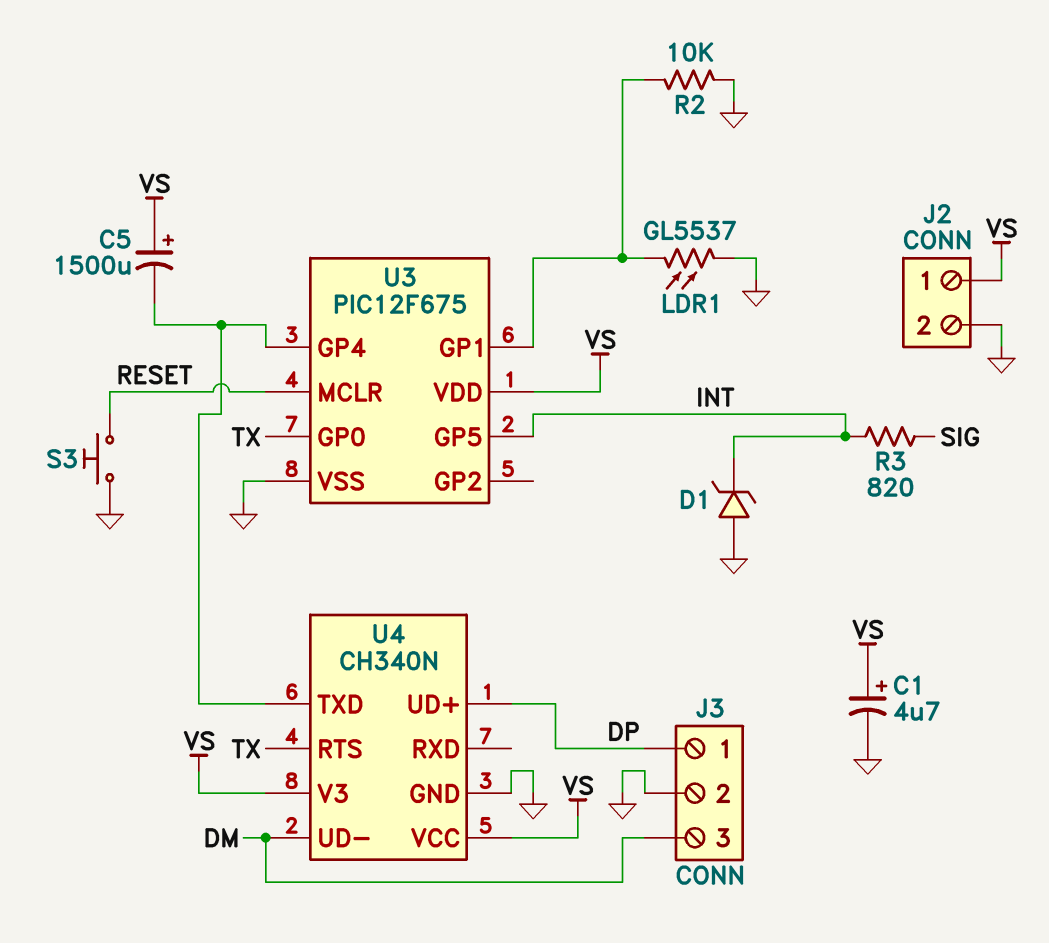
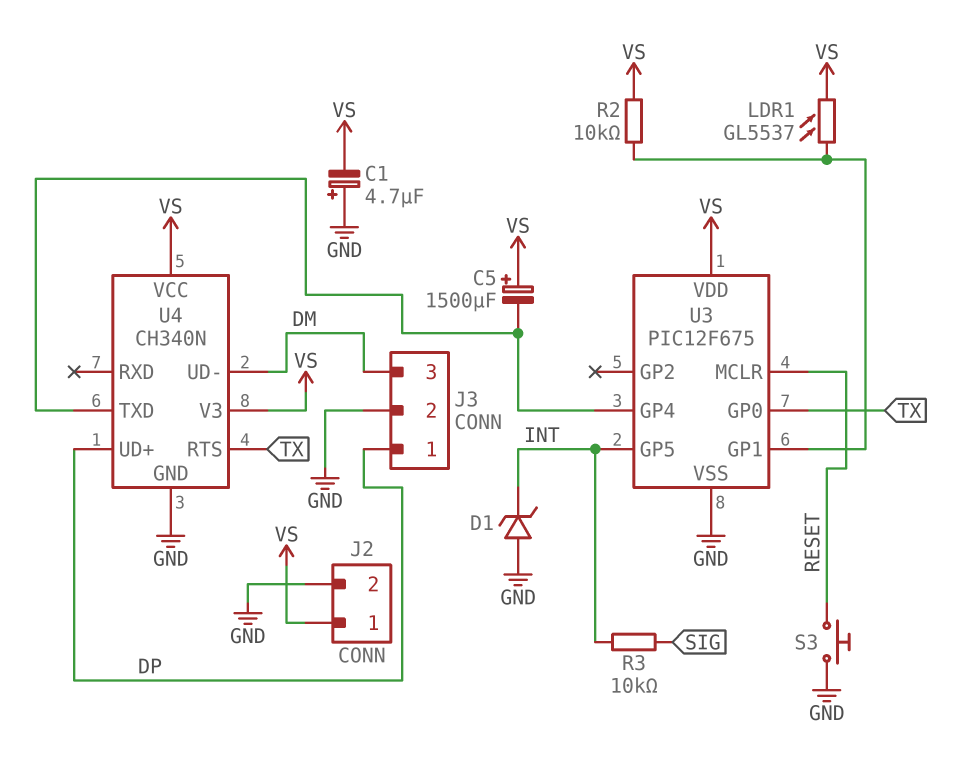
C1: 4.7uF (plus VS, minus GND) -> 4.7uF (plus GND, minus VS)
LDR1: GL5537 (GND, U3/GP1) -> GL5537 (U3/GP1, VS)
R2: 10k (GND, U3/GP1) -> 10k (U3/GP1, VS)
R3: 820 (INT, SIG) -> 10k (INT, SIG)

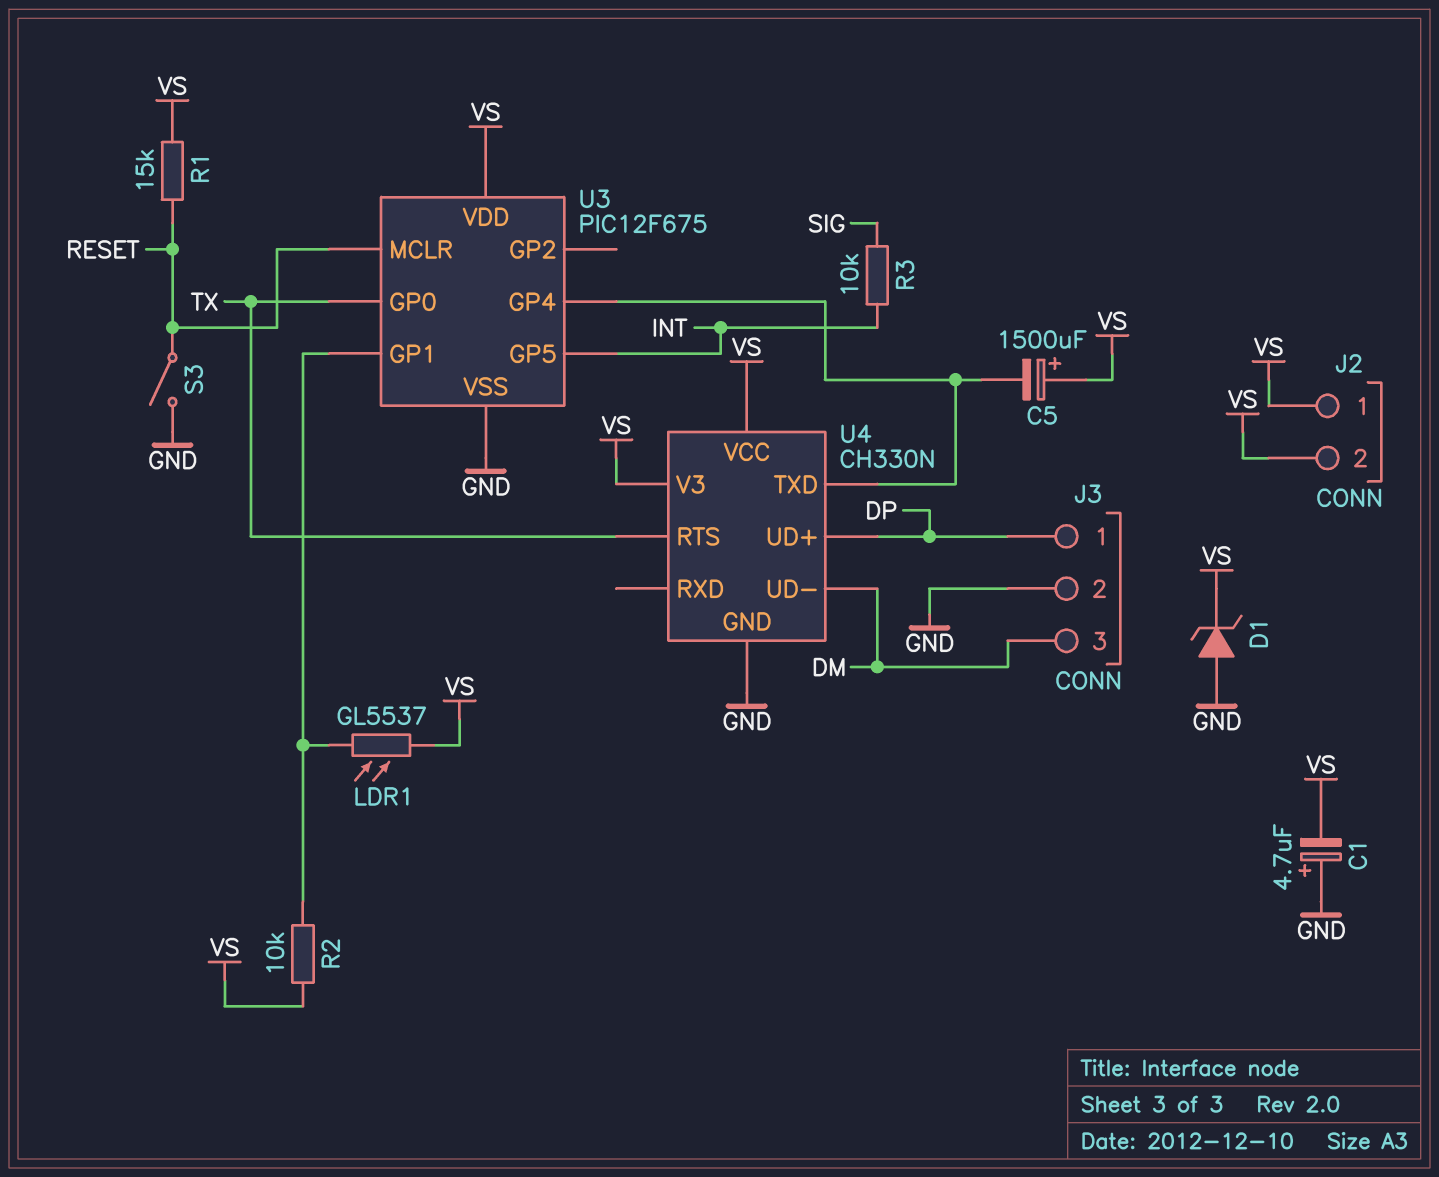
D1: zener (A GND, K INT) -> zener (A GND, K VS)
J2 pin 2: GND -> VS
R1: none -> 15k (RESET, VS)
S3: button (GND, RESET) -> switch (GND, RESET)
U4: CH340N -> CH330N

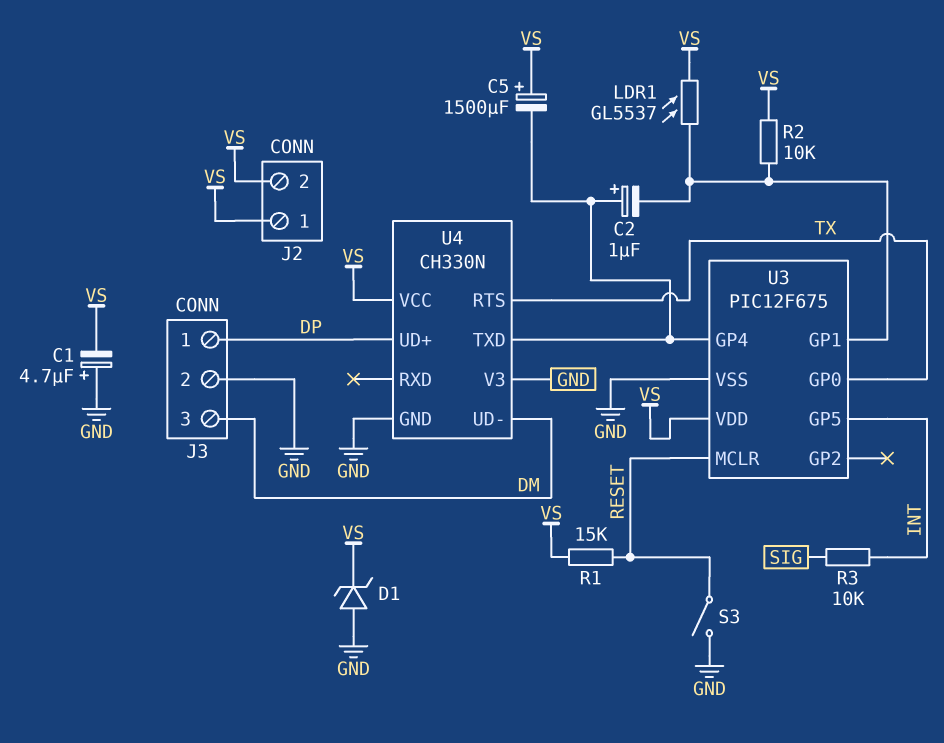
C2: none -> 1uF (plus U3/GP4, minus U3/GP1)
U4 pin V3: VS -> GND

